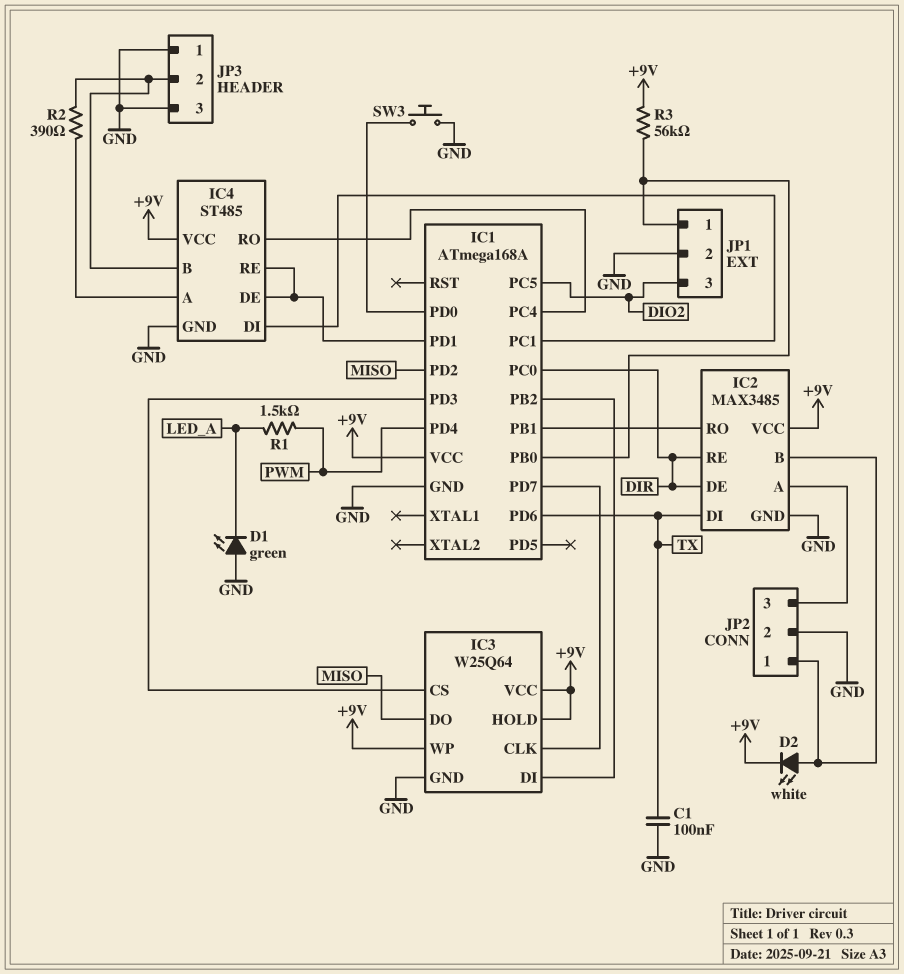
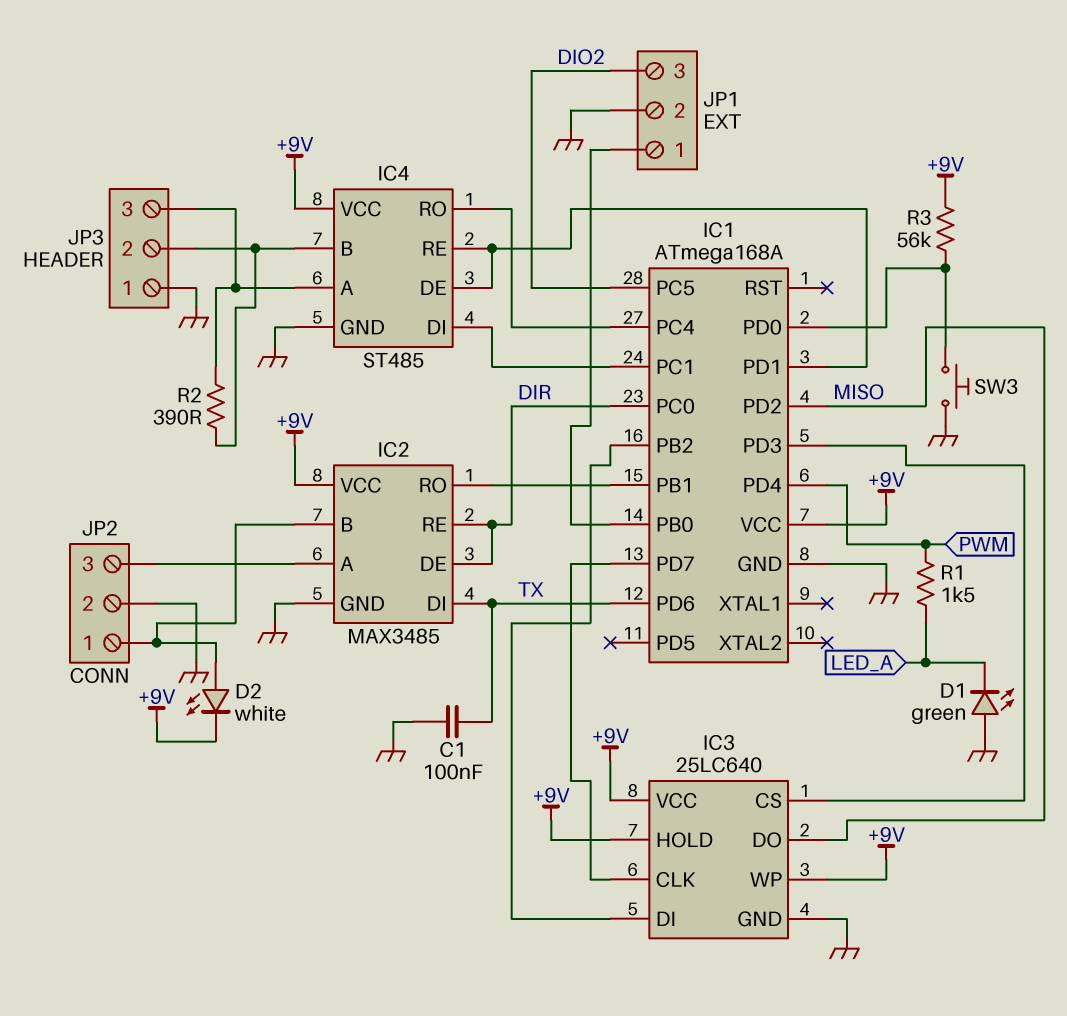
IC3: W25Q64 -> 25LC640
JP3 pin 3: GND -> IC4/A
R3: 56k (+9V, IC1/PB0) -> 56k (+9V, IC1/PD0)

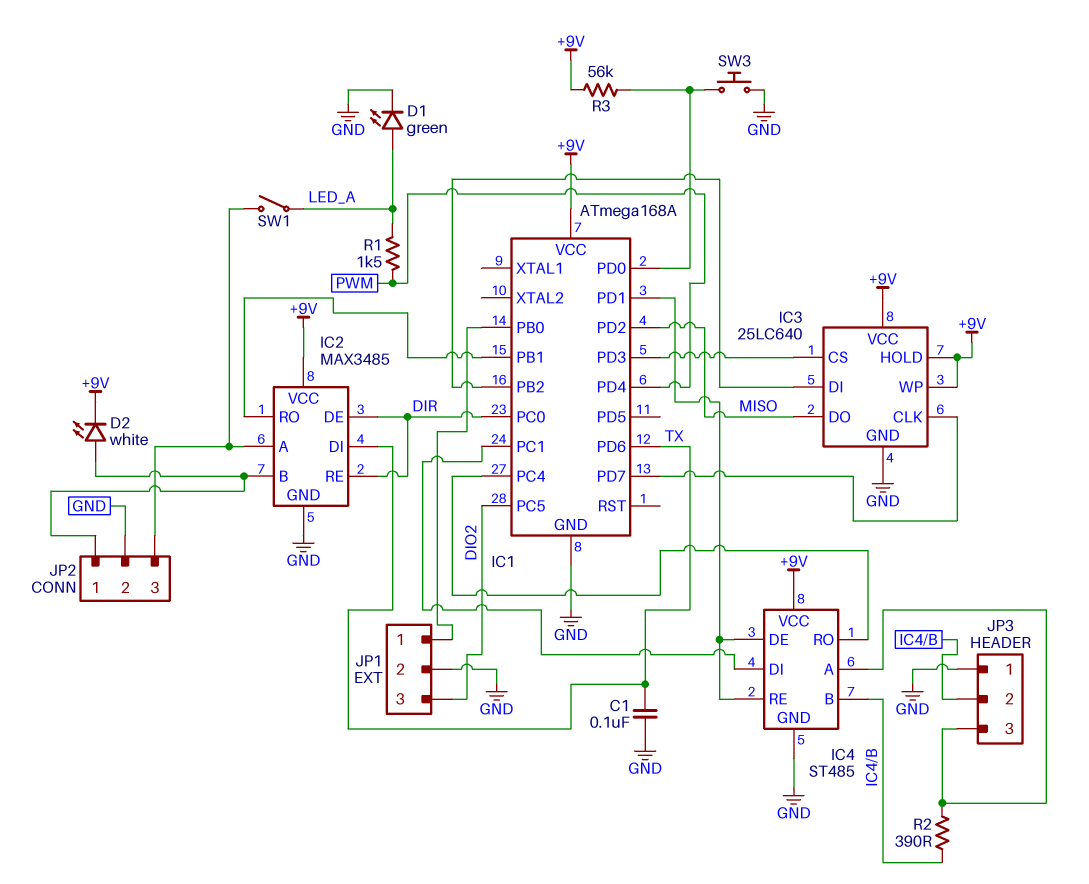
D1: LED green (A GND, K LED_A) -> LED green (A LED_A, K GND)
SW1: none -> switch (IC2/A, LED_A)

